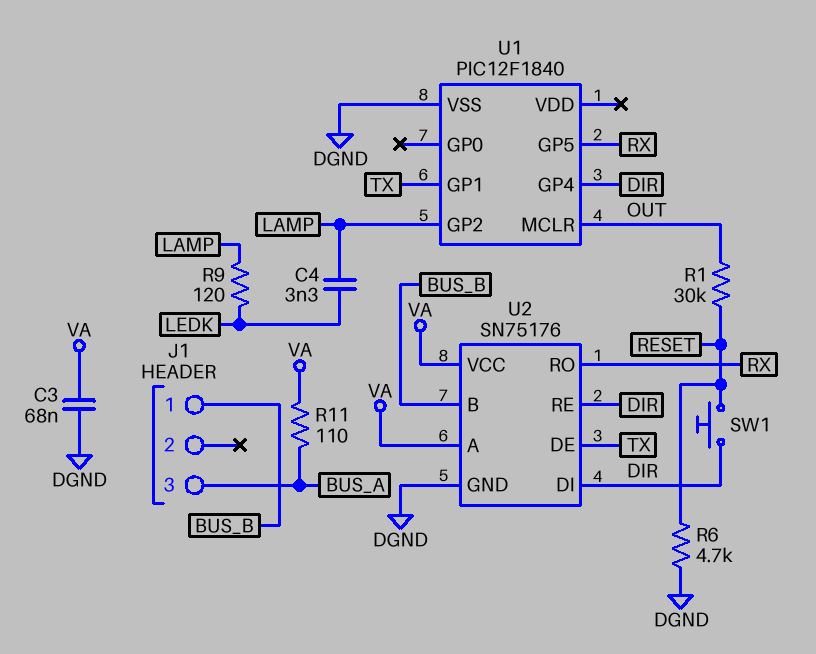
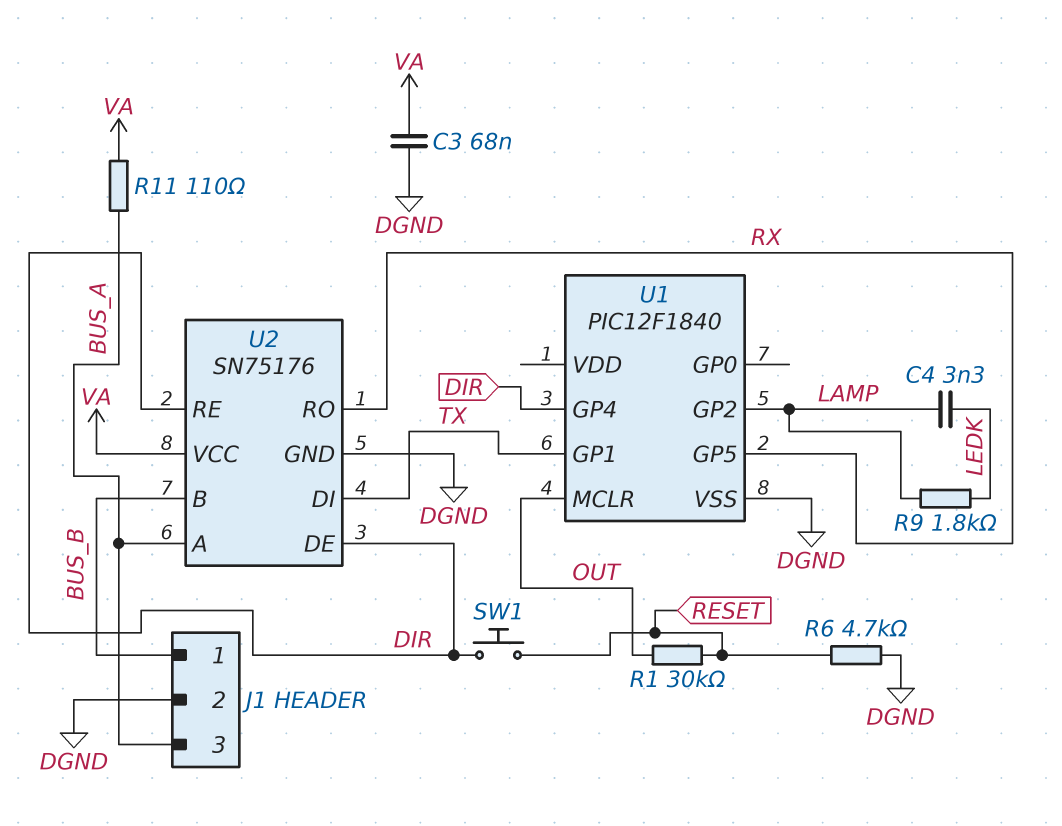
J1 pin 2: none -> DGND
R9: 120 (LAMP, LEDK) -> 1.8k (LAMP, LEDK)
U2 pin A: VA -> BUS_A
U2 pin DE: TX -> DIR
U2 pin DI: DIR -> TX

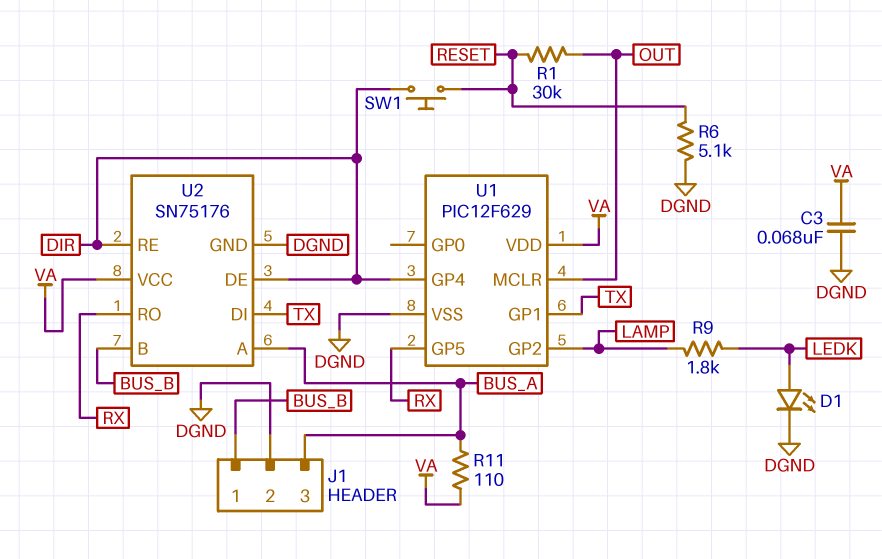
C4: 3.3nF (LAMP, LEDK) -> none
D1: none -> LED (A LEDK, K DGND)
R6: 4.7k (DGND, RESET) -> 5.1k (DGND, RESET)
U1: PIC12F1840 -> PIC12F629
U1 pin VDD: none -> VA

